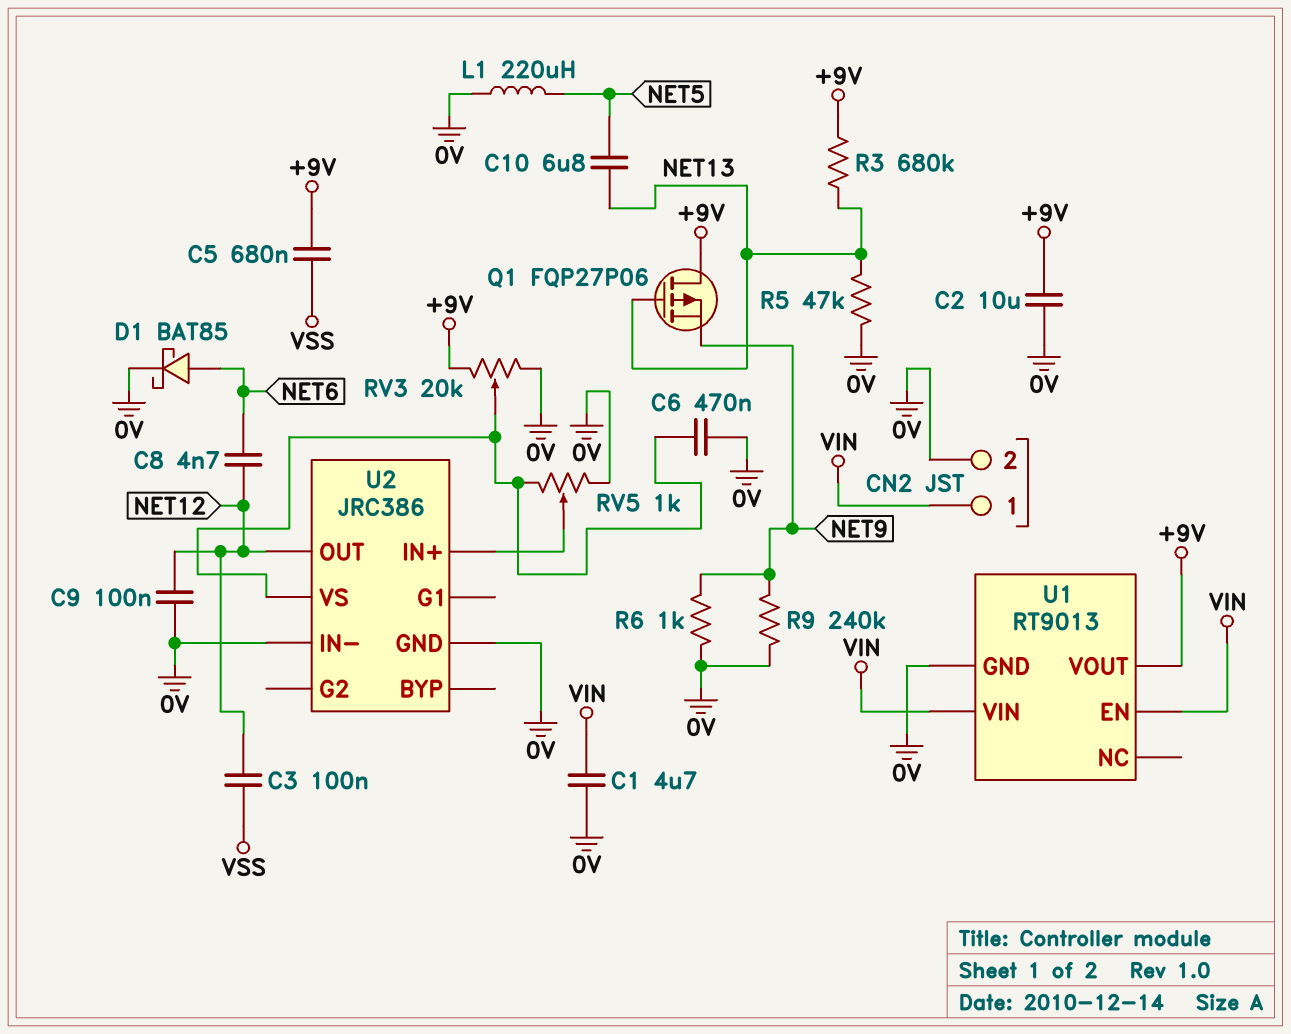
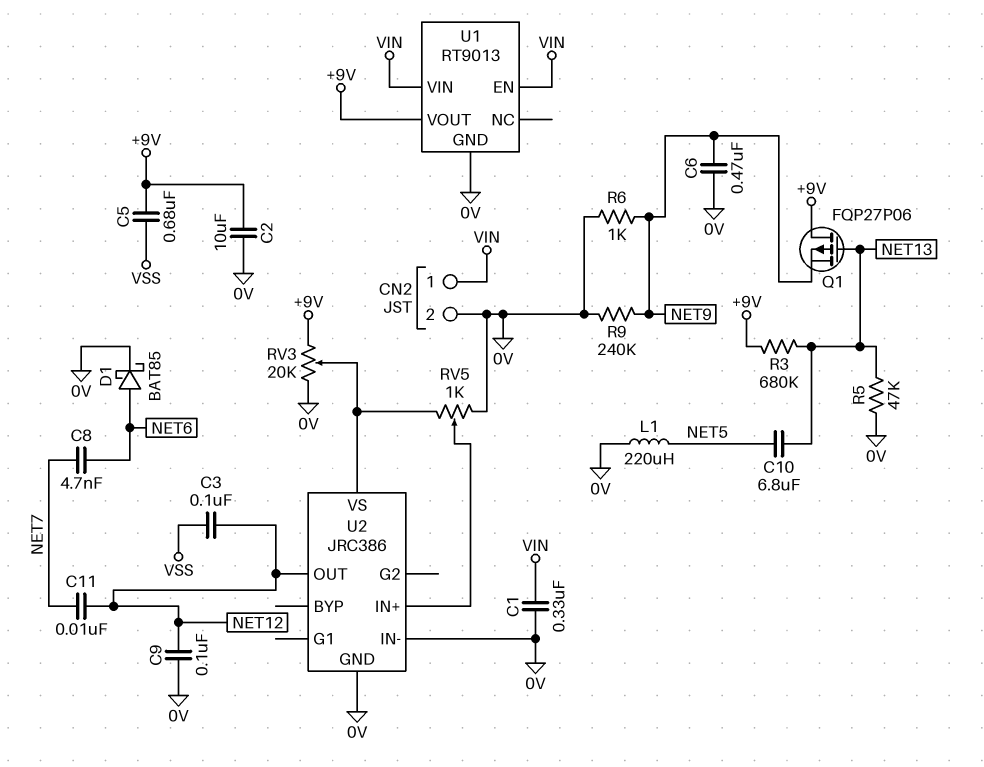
C1: 4.7uF (0V, VIN) -> 330nF (0V, VIN)
C6: 470nF (0V, U2/VS) -> 470nF (0V, NET9)
C8: 4.7nF (NET6, NET12) -> 4.7nF (NET6, NET7)
C11: none -> 10nF (NET7, NET12)

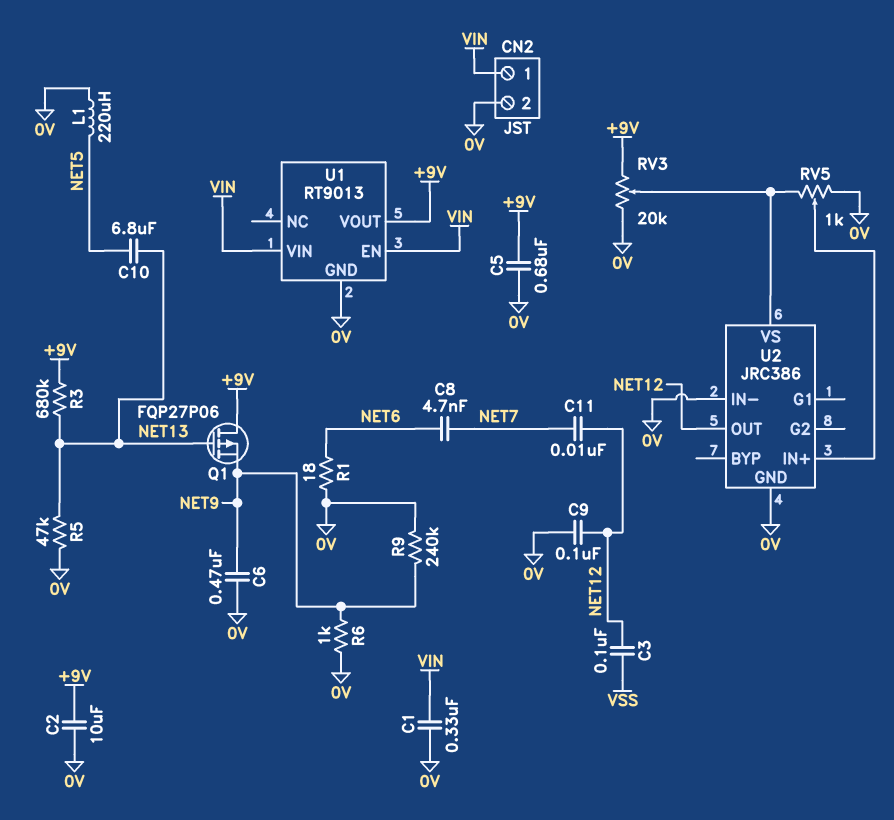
C5: 680nF (+9V, VSS) -> 680nF (+9V, 0V)
D1: schottky BAT85 (A NET6, K 0V) -> none
R1: none -> 18 (0V, NET6)

